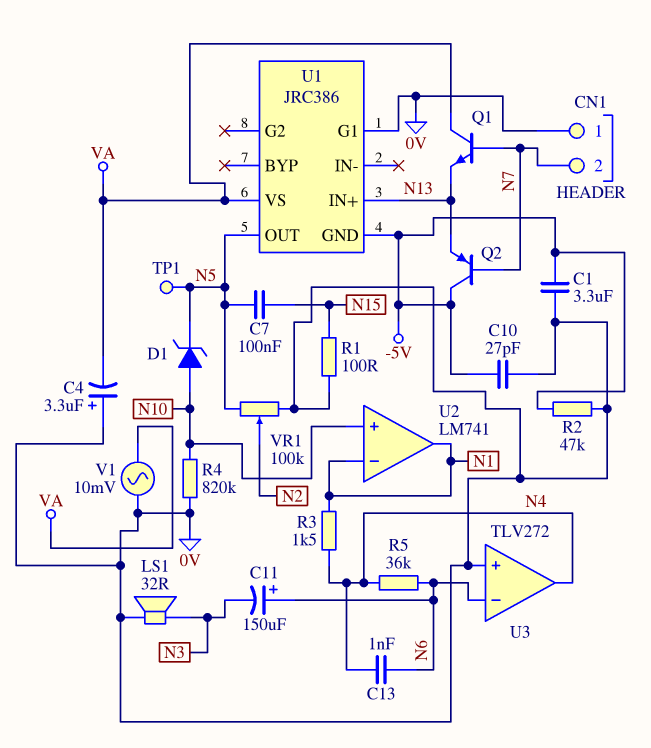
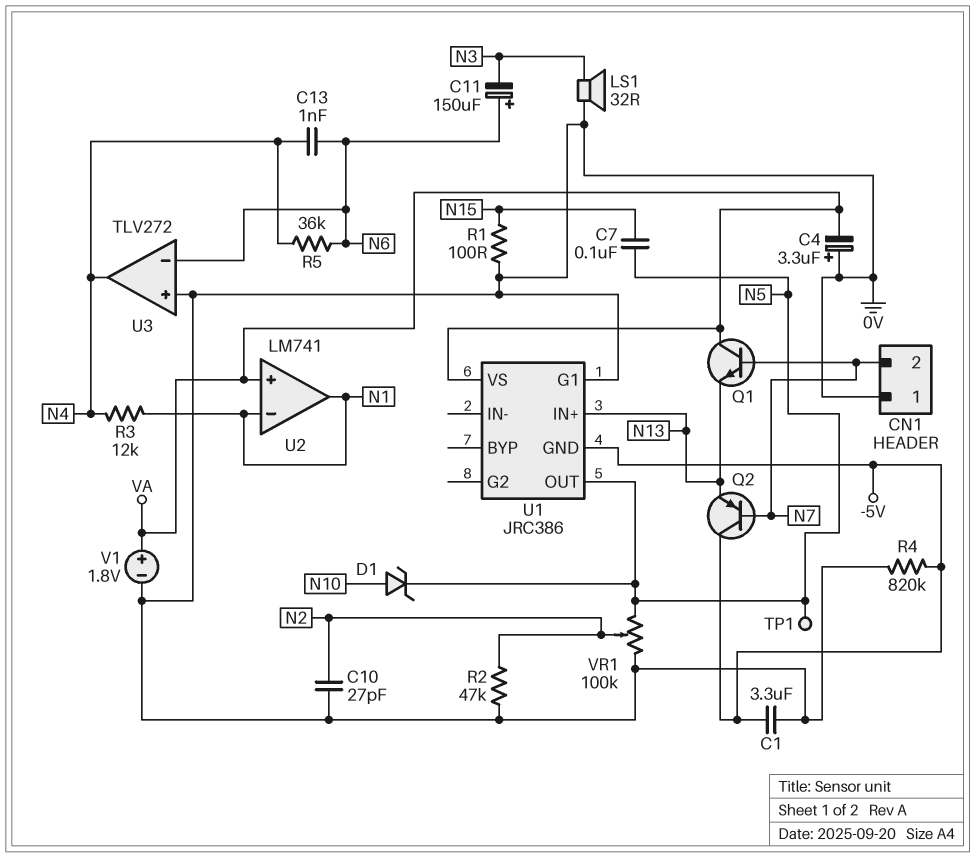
C10: 27pF (-5V, 0V) -> 27pF (0V, N2)
R2: 47k (-5V, 0V) -> 47k (0V, N2)
R3: 1.5k (N1, N4) -> 12k (N1, N4)
R4: 820k (0V, N10) -> 820k (-5V, 0V)
U2 pin in+: N10 -> VA
V1: AC 10mV (0V, VA) -> 1.8V (plus VA, minus 0V)

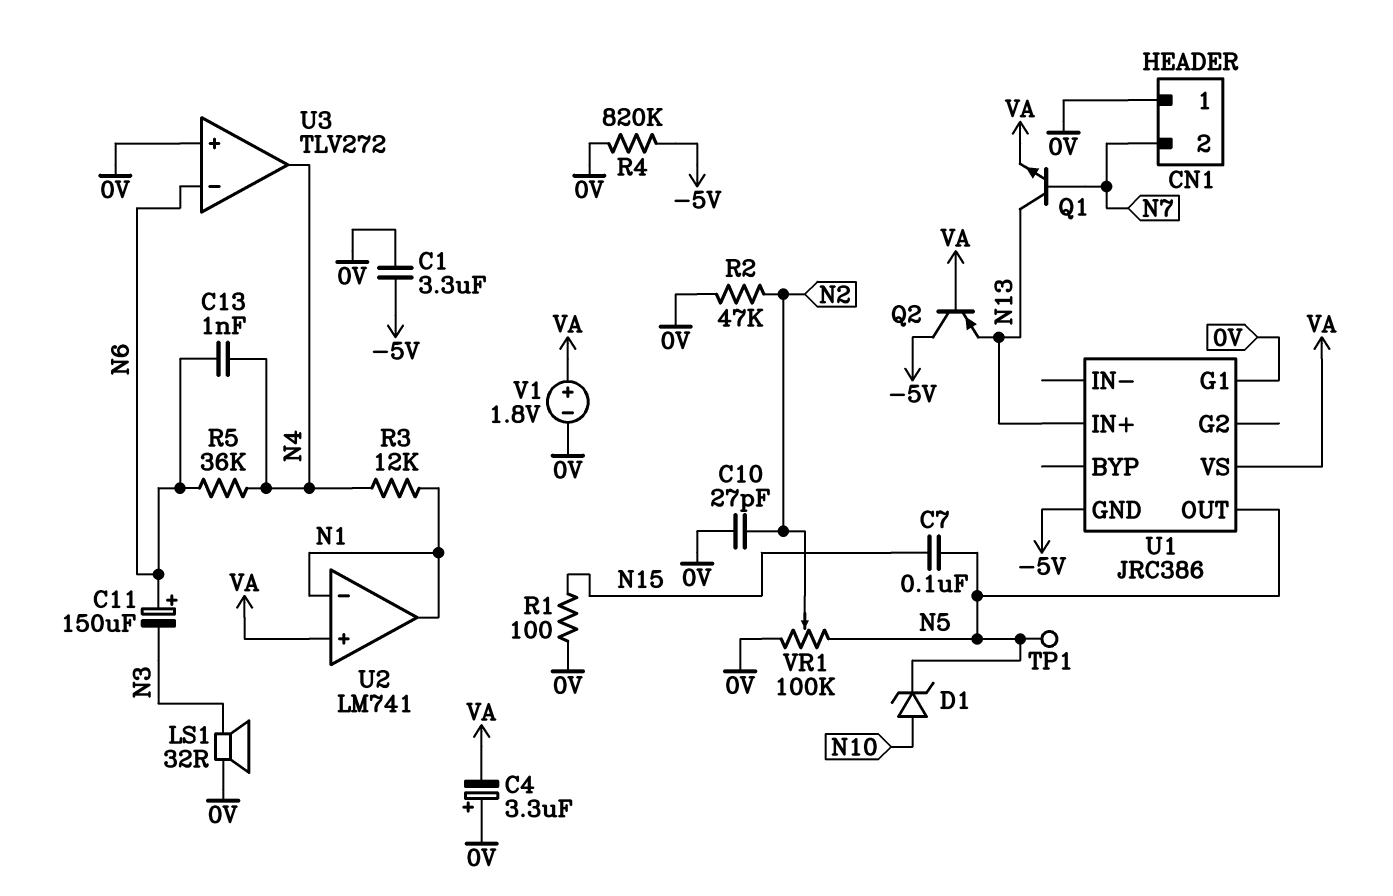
Q1: NPN (B N7, C VA, E N13) -> NPN (B N7, C N13, E VA)
Q2: PNP (B N7, C -5V, E N13) -> PNP (B VA, C -5V, E N13)

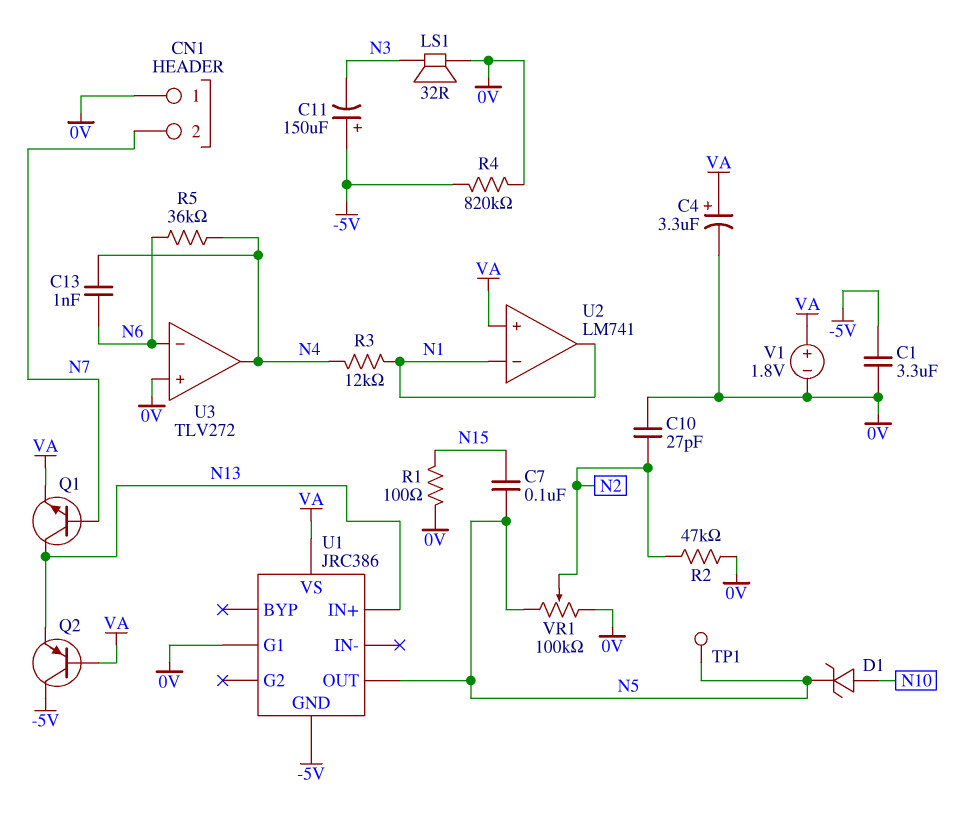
C4: 3.3uF (plus 0V, minus VA) -> 3.3uF (plus VA, minus 0V)
C11: 150uF (plus N6, minus N3) -> 150uF (plus -5V, minus N3)

